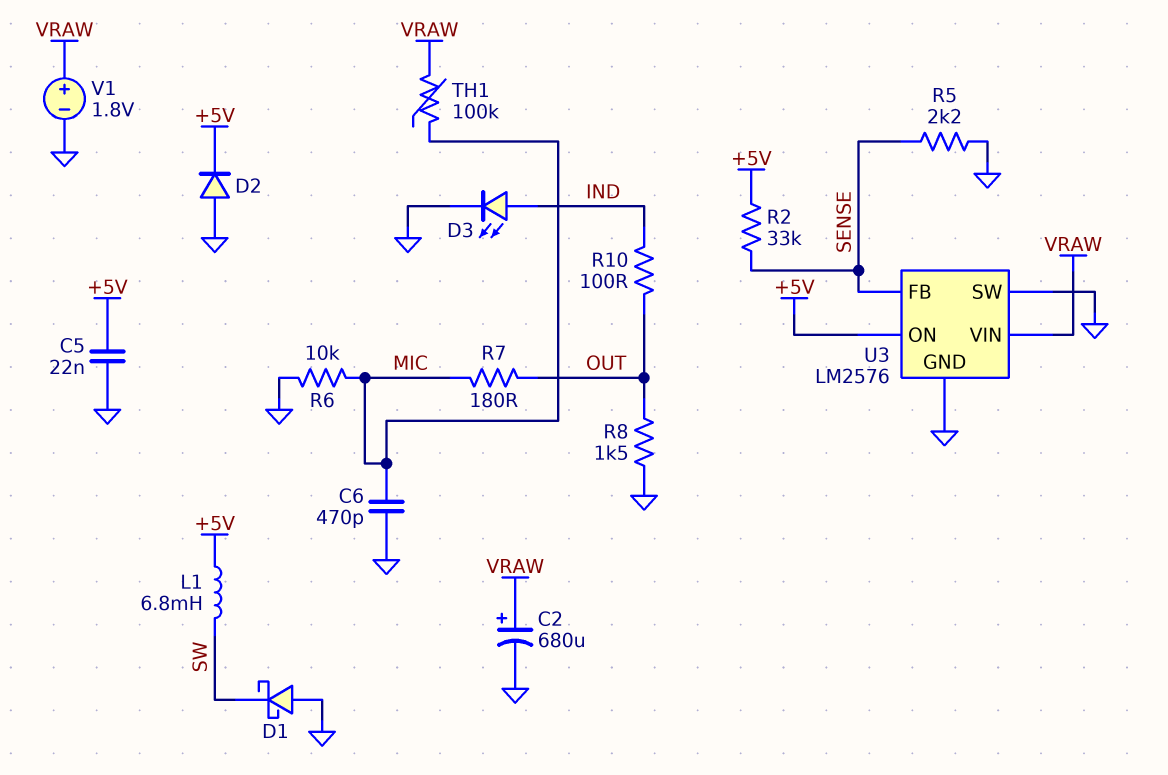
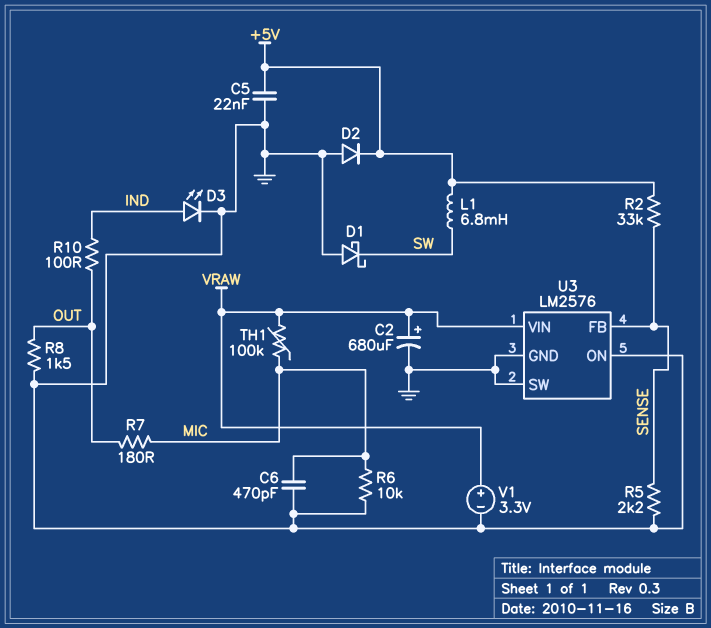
U3 pin ON: +5V -> GND
V1: 1.8V (plus VRAW, minus GND) -> 3.3V (plus VRAW, minus GND)

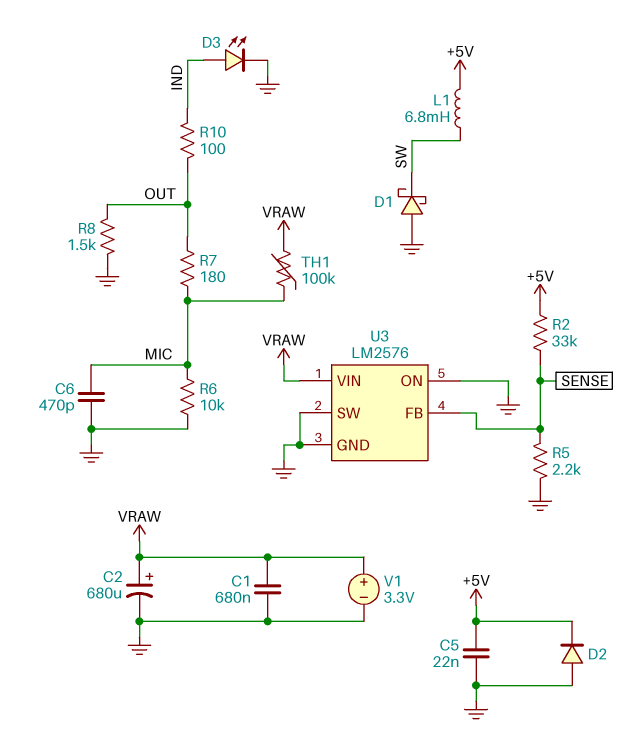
C1: none -> 680nF (GND, VRAW)

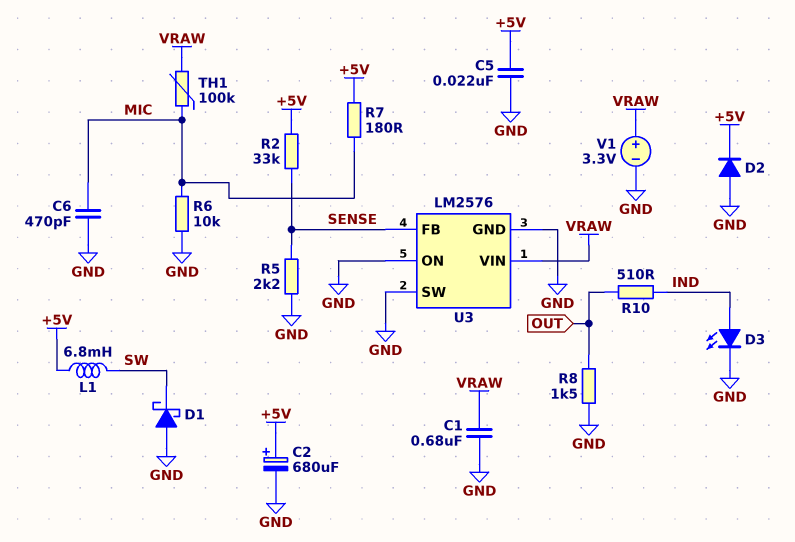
C2: 680uF (plus VRAW, minus GND) -> 680uF (plus +5V, minus GND)
R7: 180 (MIC, OUT) -> 180 (+5V, MIC)
R10: 100 (IND, OUT) -> 510 (IND, OUT)

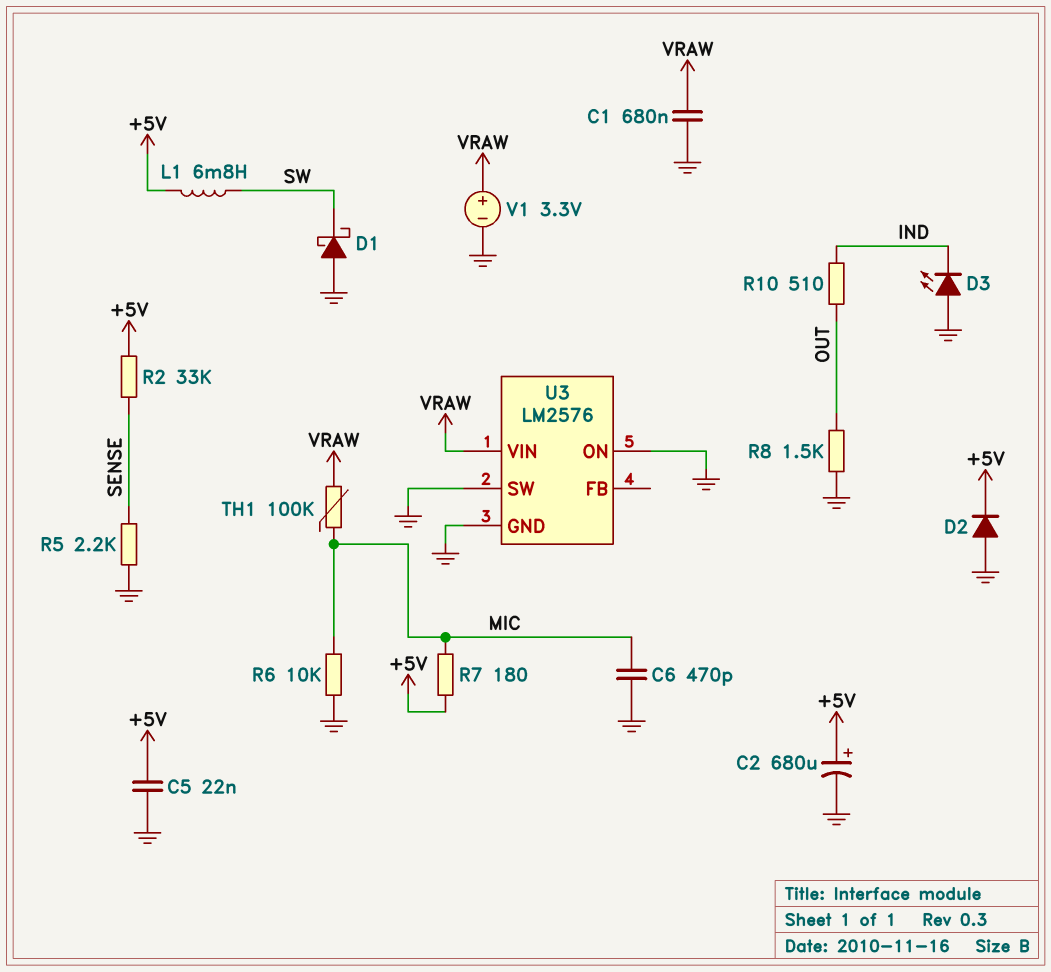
D3: LED (A IND, K GND) -> LED (A GND, K IND)
U3 pin FB: SENSE -> none

